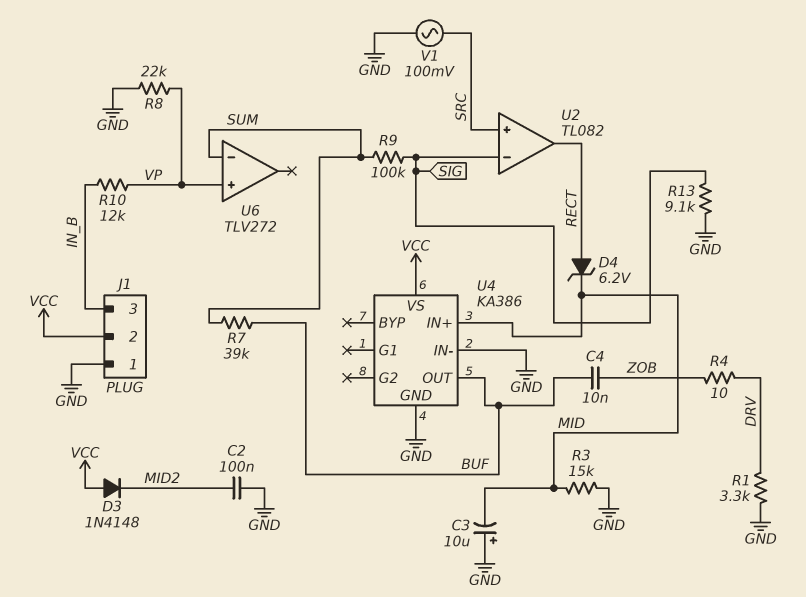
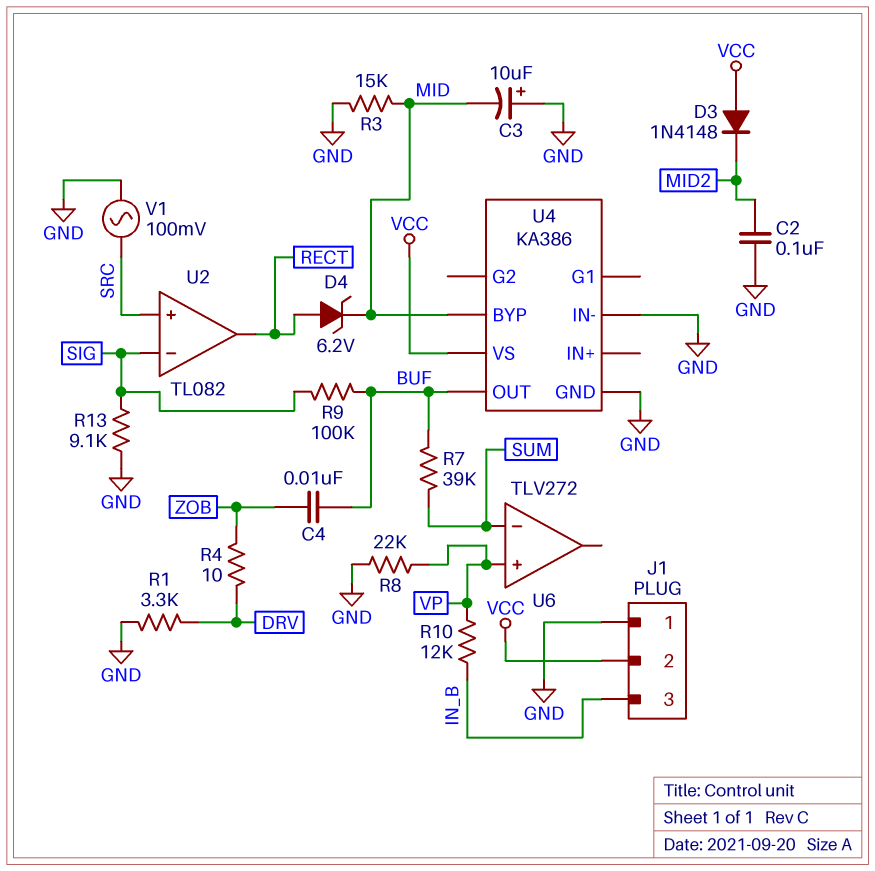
R9: 100k (SIG, SUM) -> 100k (BUF, SIG)
U4 pin BYP: none -> MID
U4 pin IN+: MID -> none

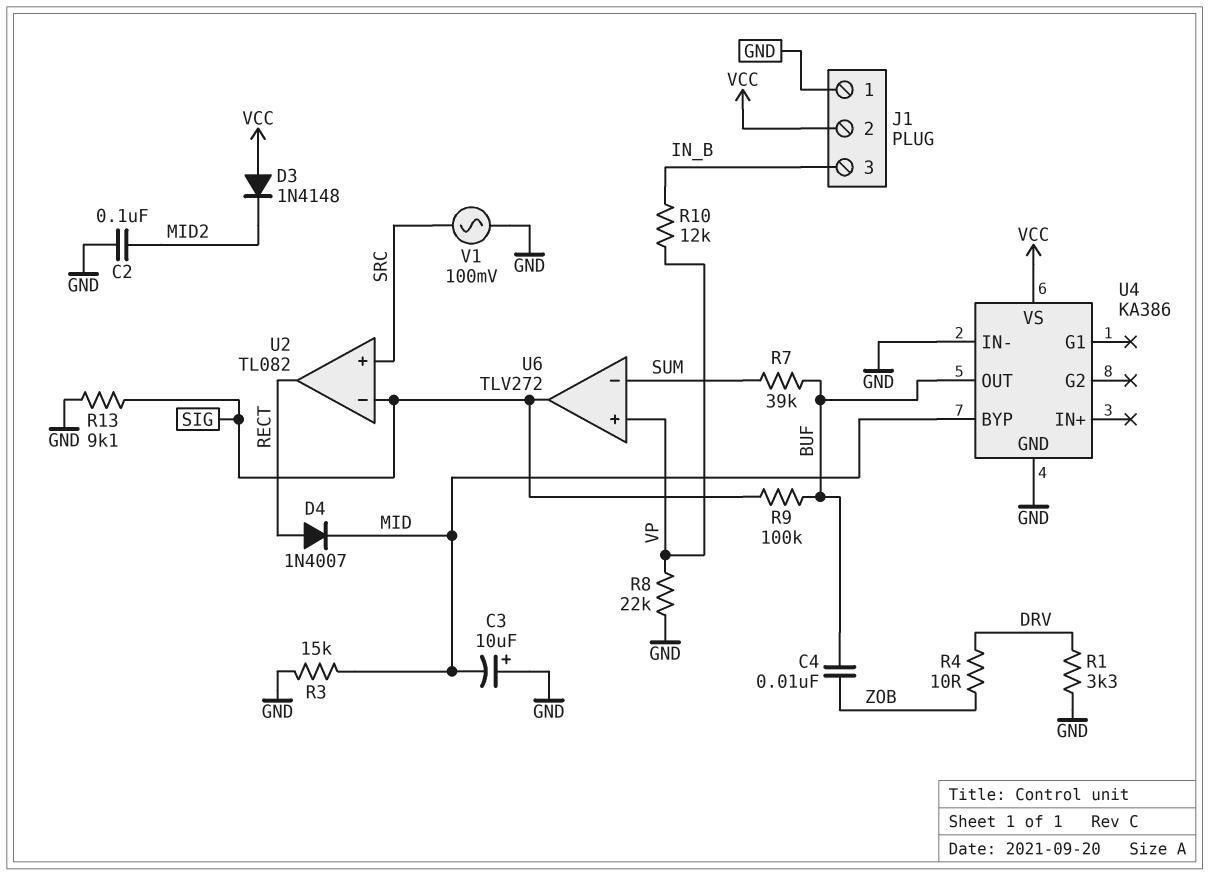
D4: zener 6.2V (A RECT, K MID) -> diode 1N4007 (A RECT, K MID)
U6 pin out: none -> SIG

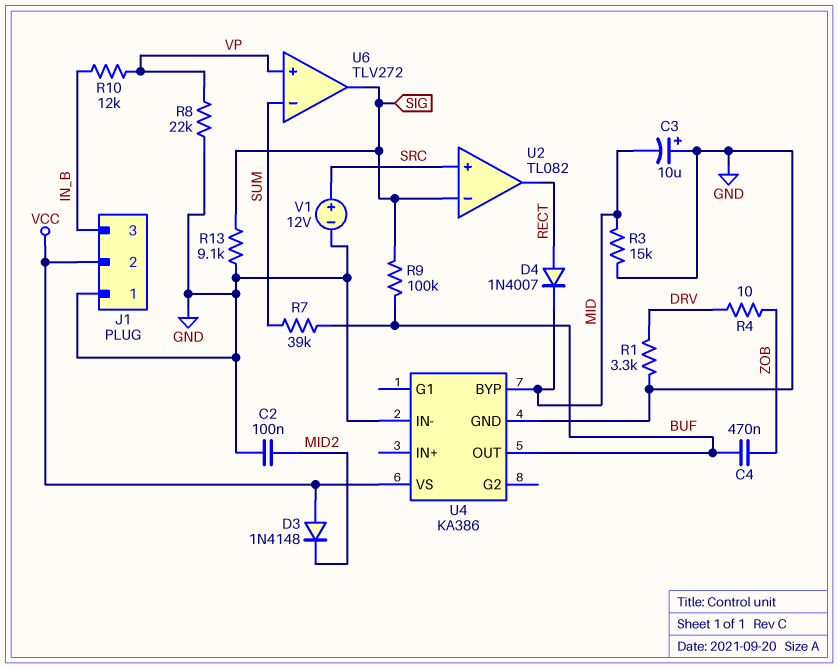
C4: 10nF (BUF, ZOB) -> 470nF (BUF, ZOB)
V1: AC 100mV (GND, SRC) -> 12V (plus SRC, minus GND)

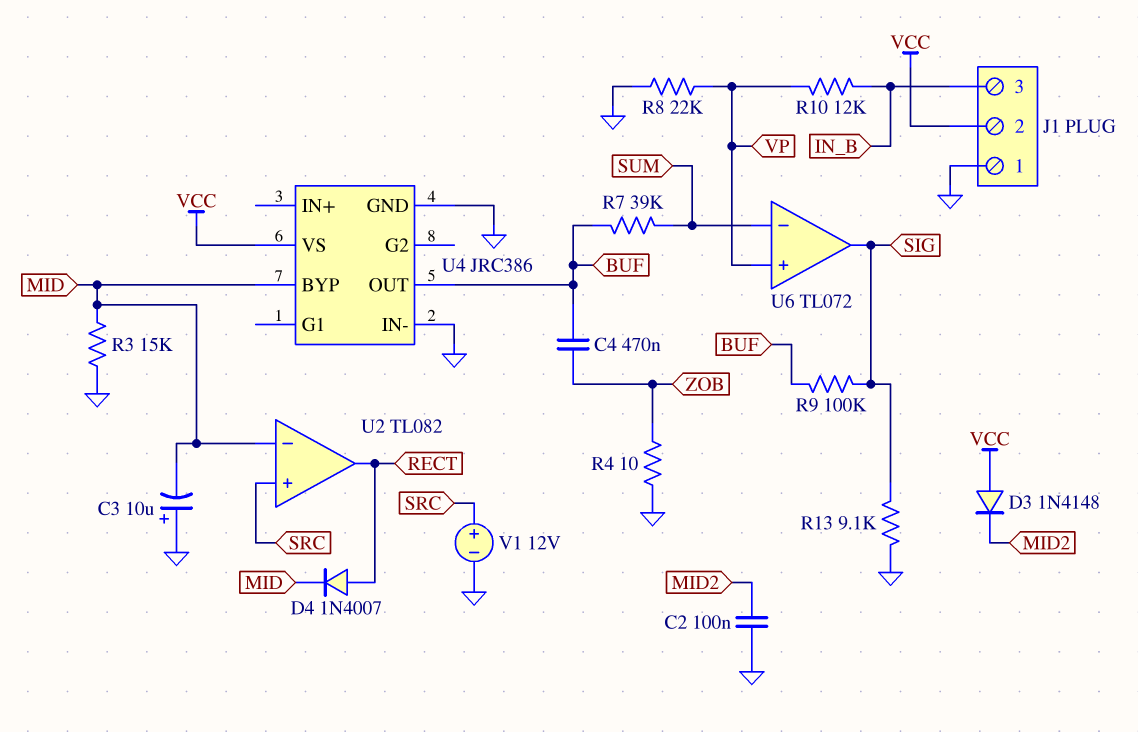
R1: 3.3k (DRV, GND) -> none
R4: 10 (DRV, ZOB) -> 10 (GND, ZOB)
U2 pin in-: SIG -> MID
U4: KA386 -> JRC386
U6: TLV272 -> TL072

